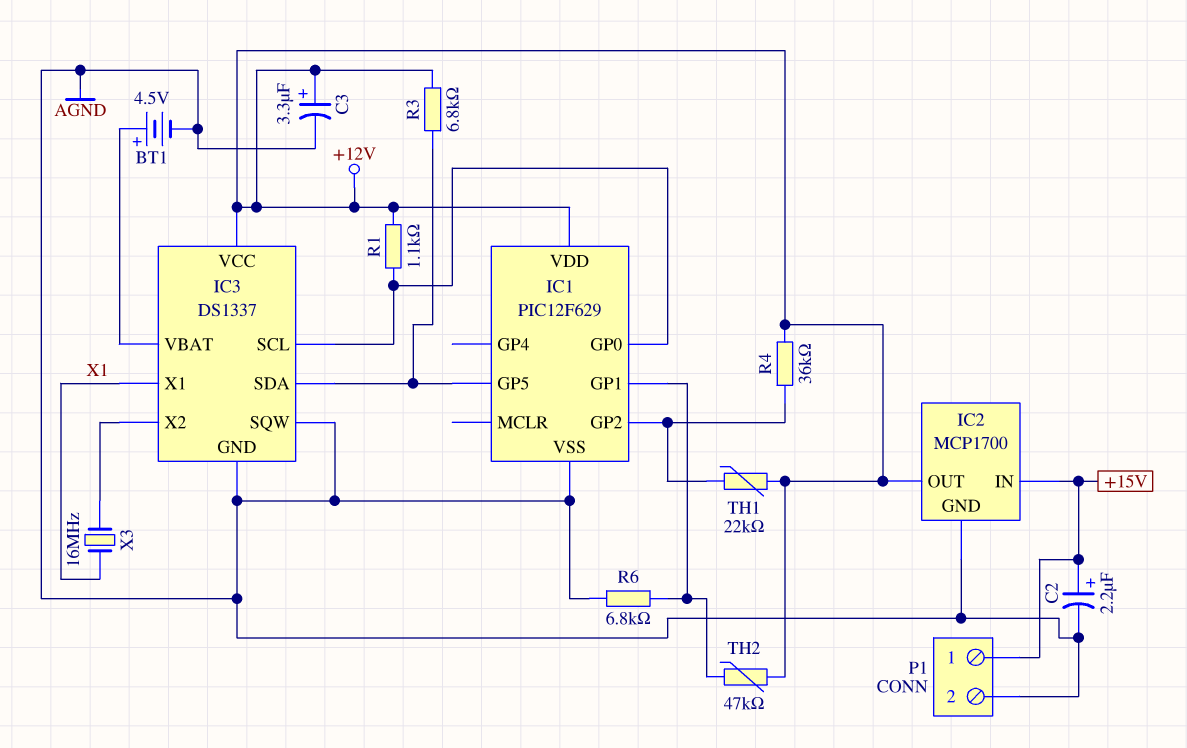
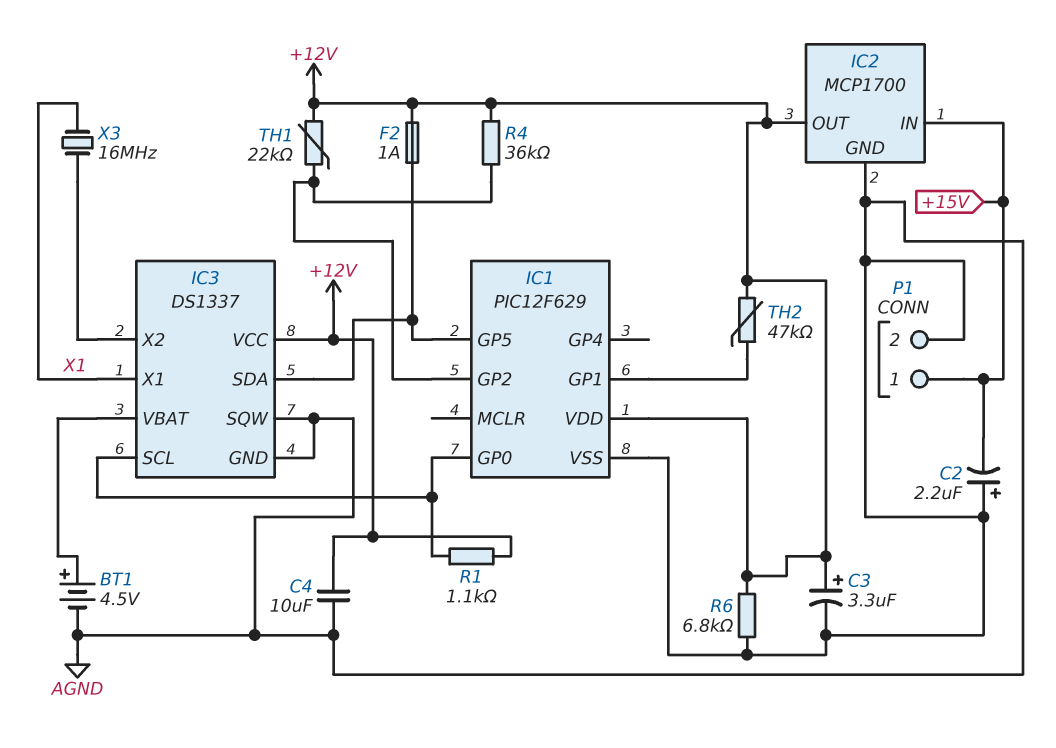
C2: 2.2uF (plus +15V, minus AGND) -> 2.2uF (plus AGND, minus +15V)
C4: none -> 10uF (+12V, AGND)
F2: none -> 1A (+12V, IC1/GP5)
R3: 6.8k (+12V, IC1/GP5) -> none
R6: 6.8k (AGND, IC1/GP1) -> 6.8k (+12V, AGND)

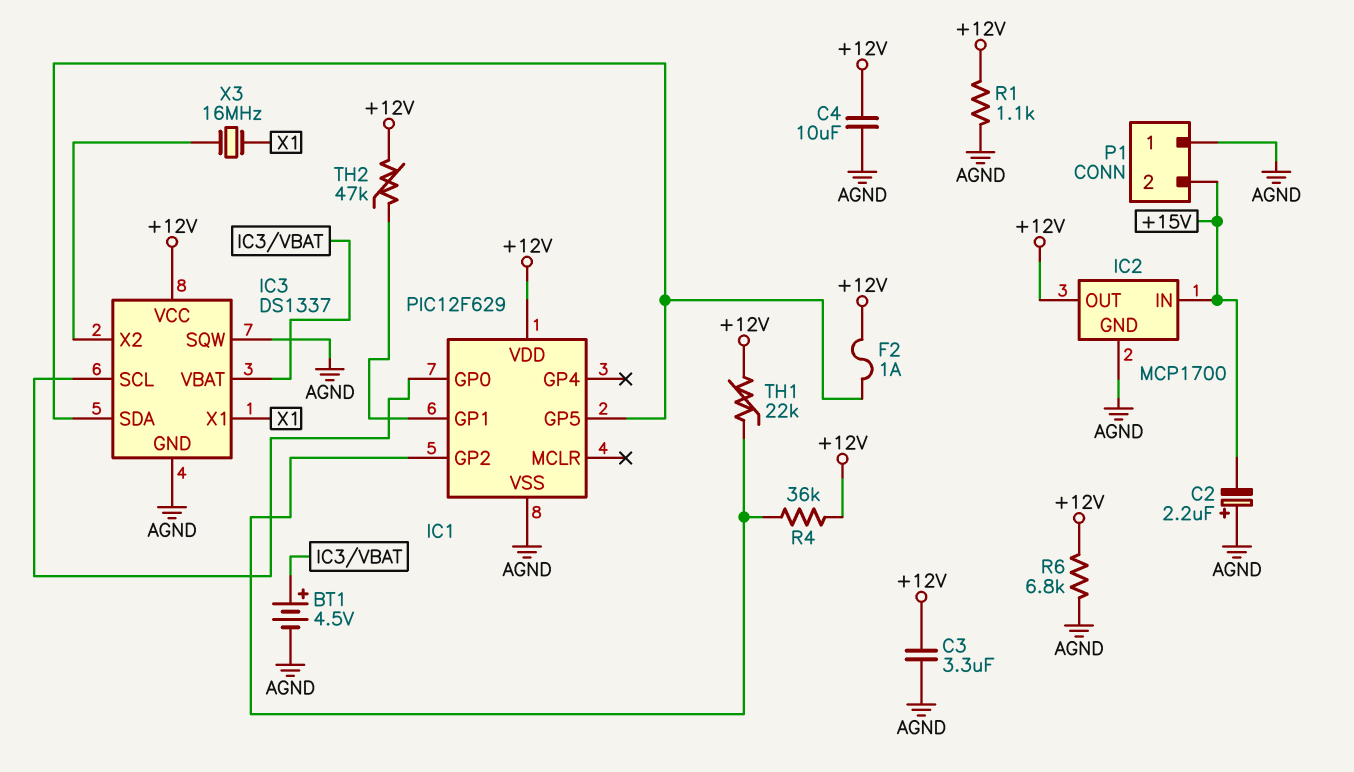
C3: 3.3uF (plus +12V, minus AGND) -> 3.3uF (+12V, AGND)
P1 pin 1: +15V -> AGND
P1 pin 2: AGND -> +15V
R1: 1.1k (+12V, IC1/GP0) -> 1.1k (+12V, AGND)

